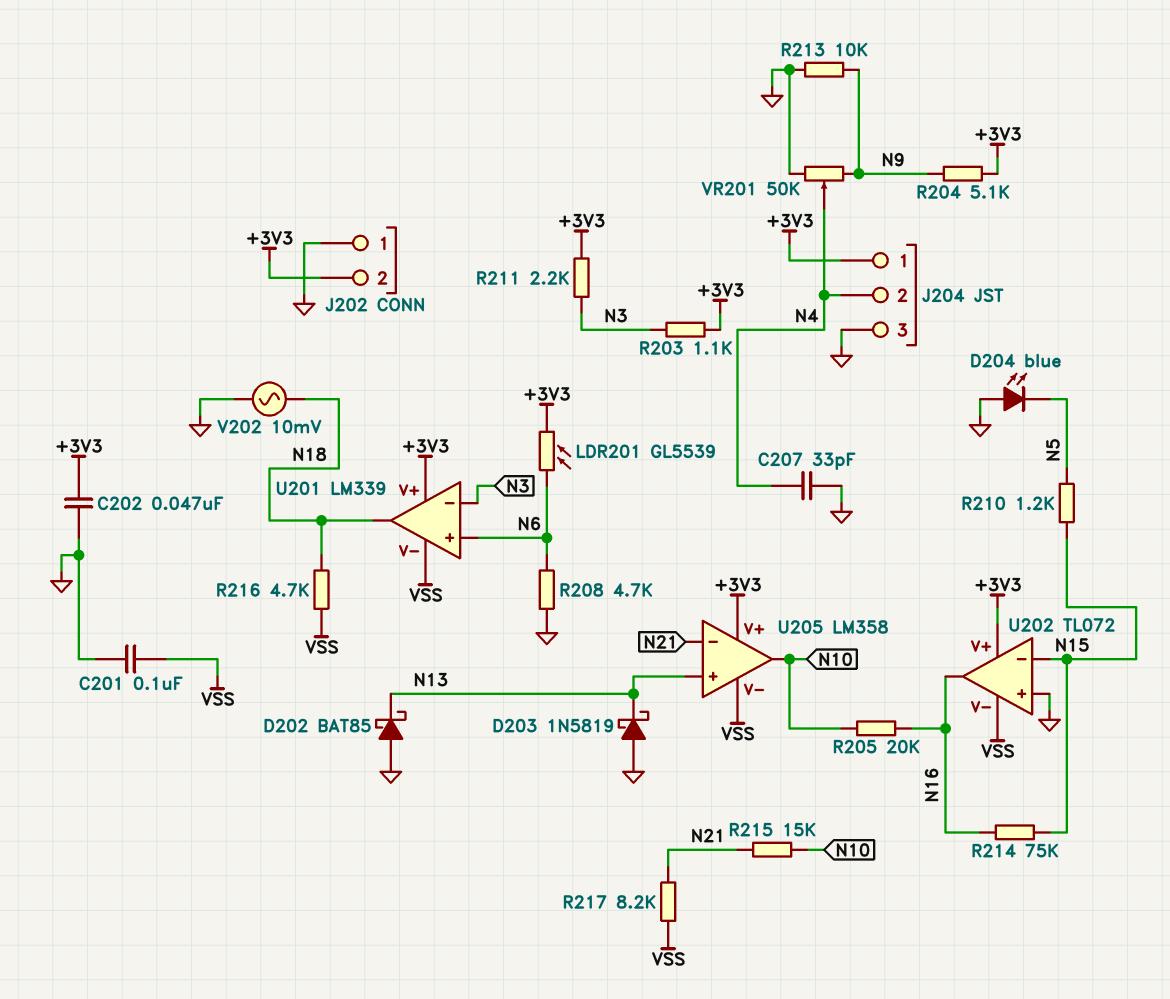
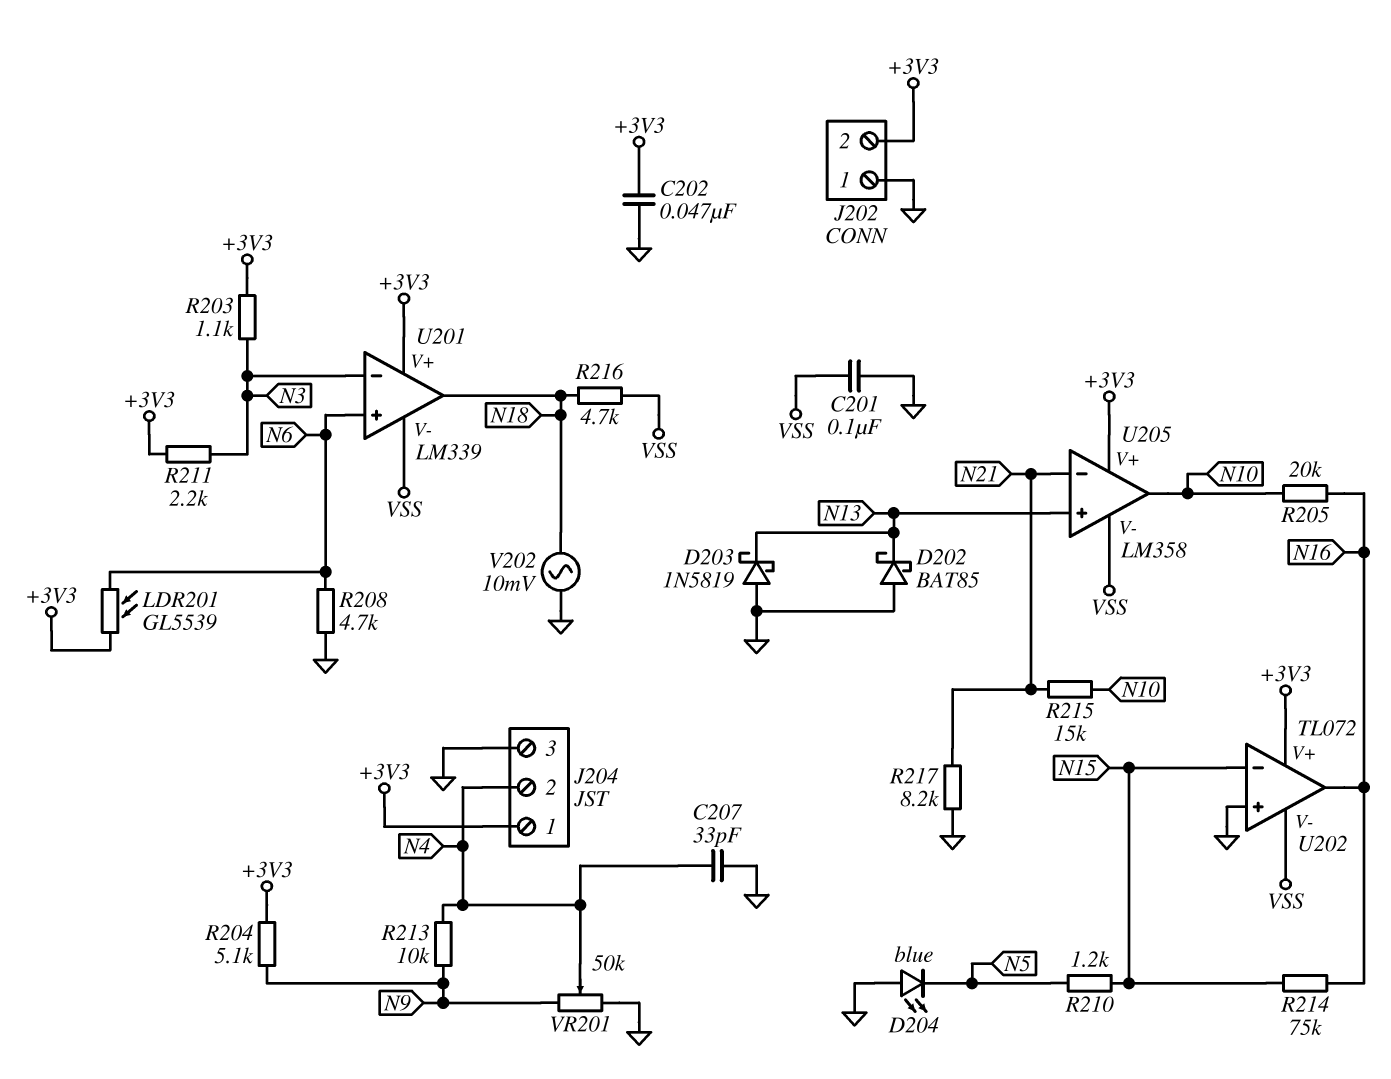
R213: 10k (GND, N9) -> 10k (N4, N9)
R217: 8.2k (N21, VSS) -> 8.2k (GND, N21)

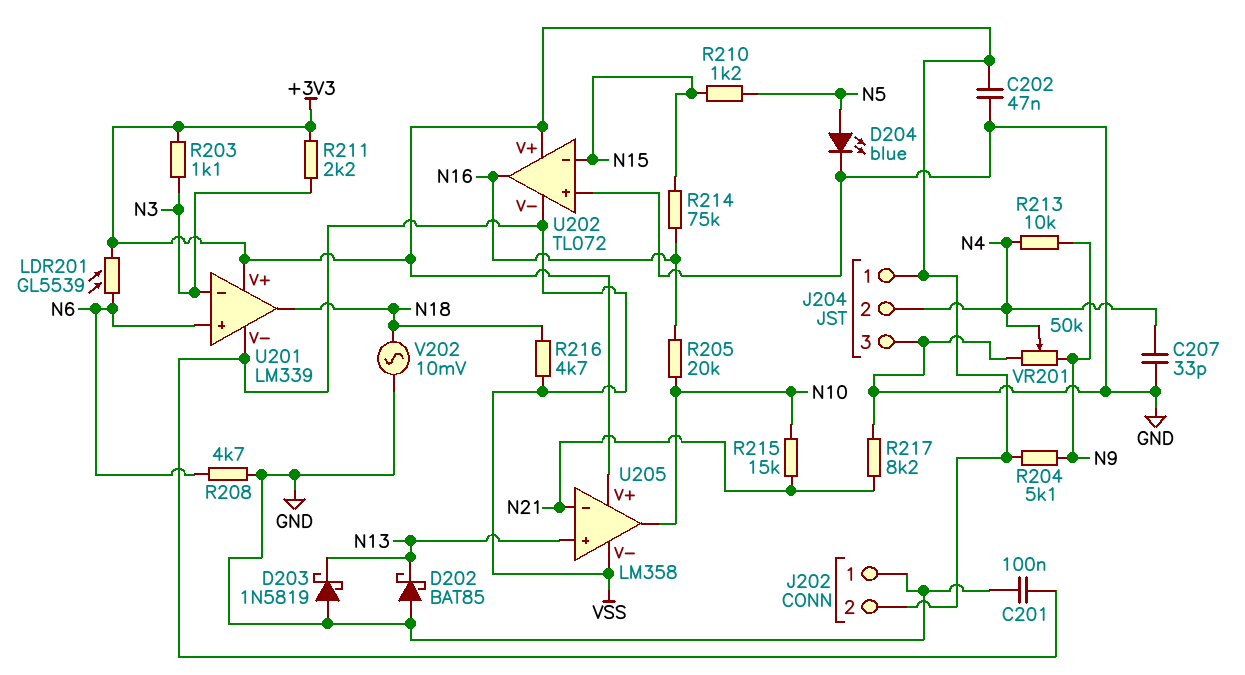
D204: LED blue (A GND, K N5) -> LED blue (A N5, K GND)

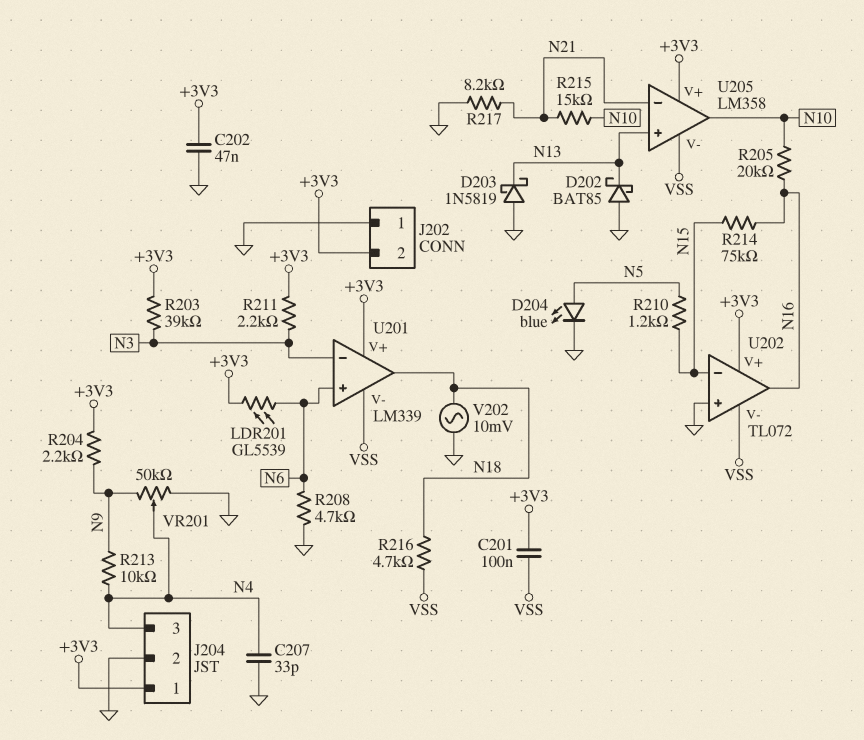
C201: 100nF (GND, VSS) -> 100nF (+3V3, VSS)
J204 pin 2: N4 -> GND
J204 pin 3: GND -> N4
R203: 1.1k (+3V3, N3) -> 39k (+3V3, N3)
R204: 5.1k (+3V3, N9) -> 2.2k (+3V3, N9)

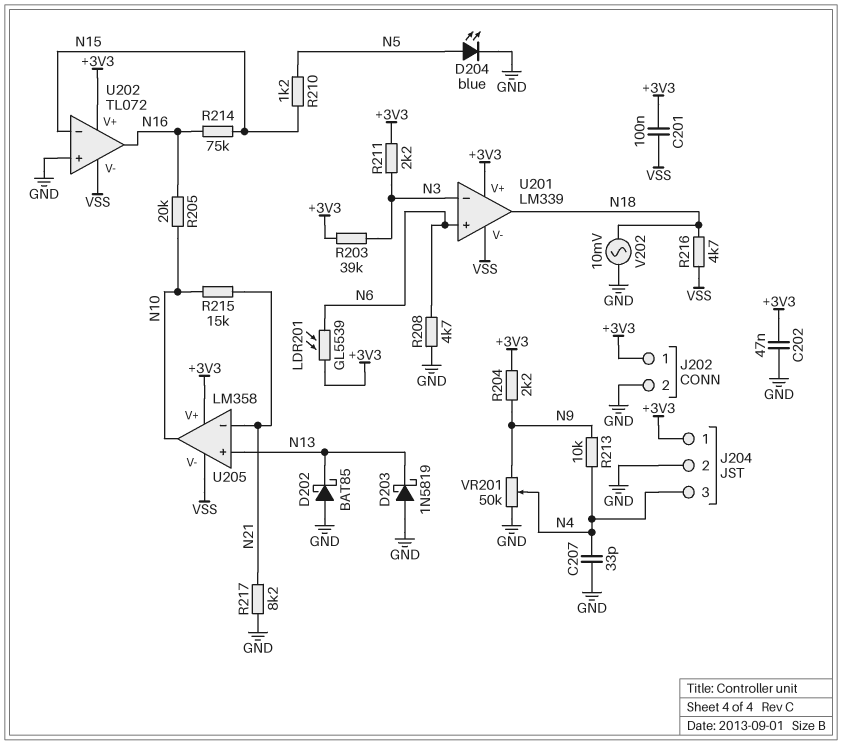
J202 pin 1: GND -> +3V3
J202 pin 2: +3V3 -> GND

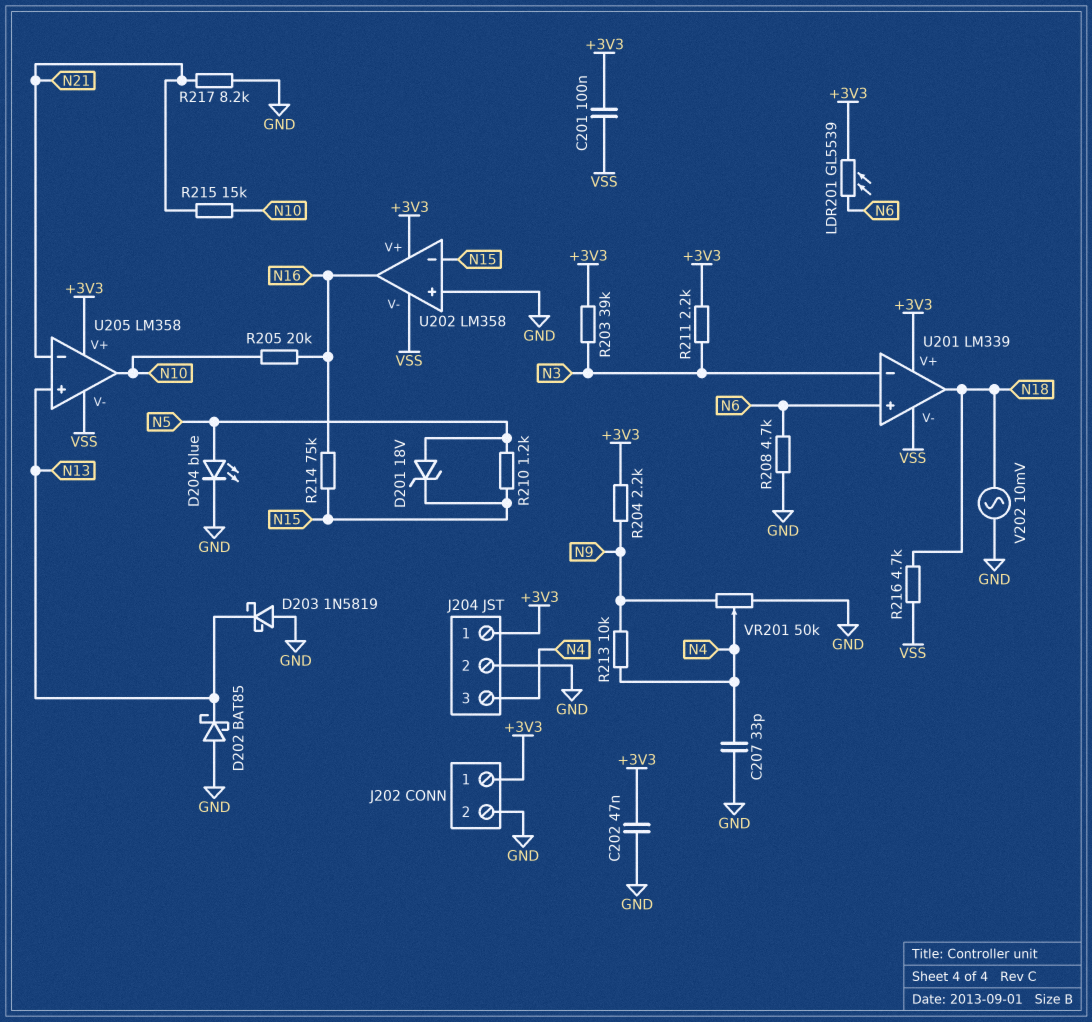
D201: none -> zener 18V (A N5, K N15)
U202: TL072 -> LM358

